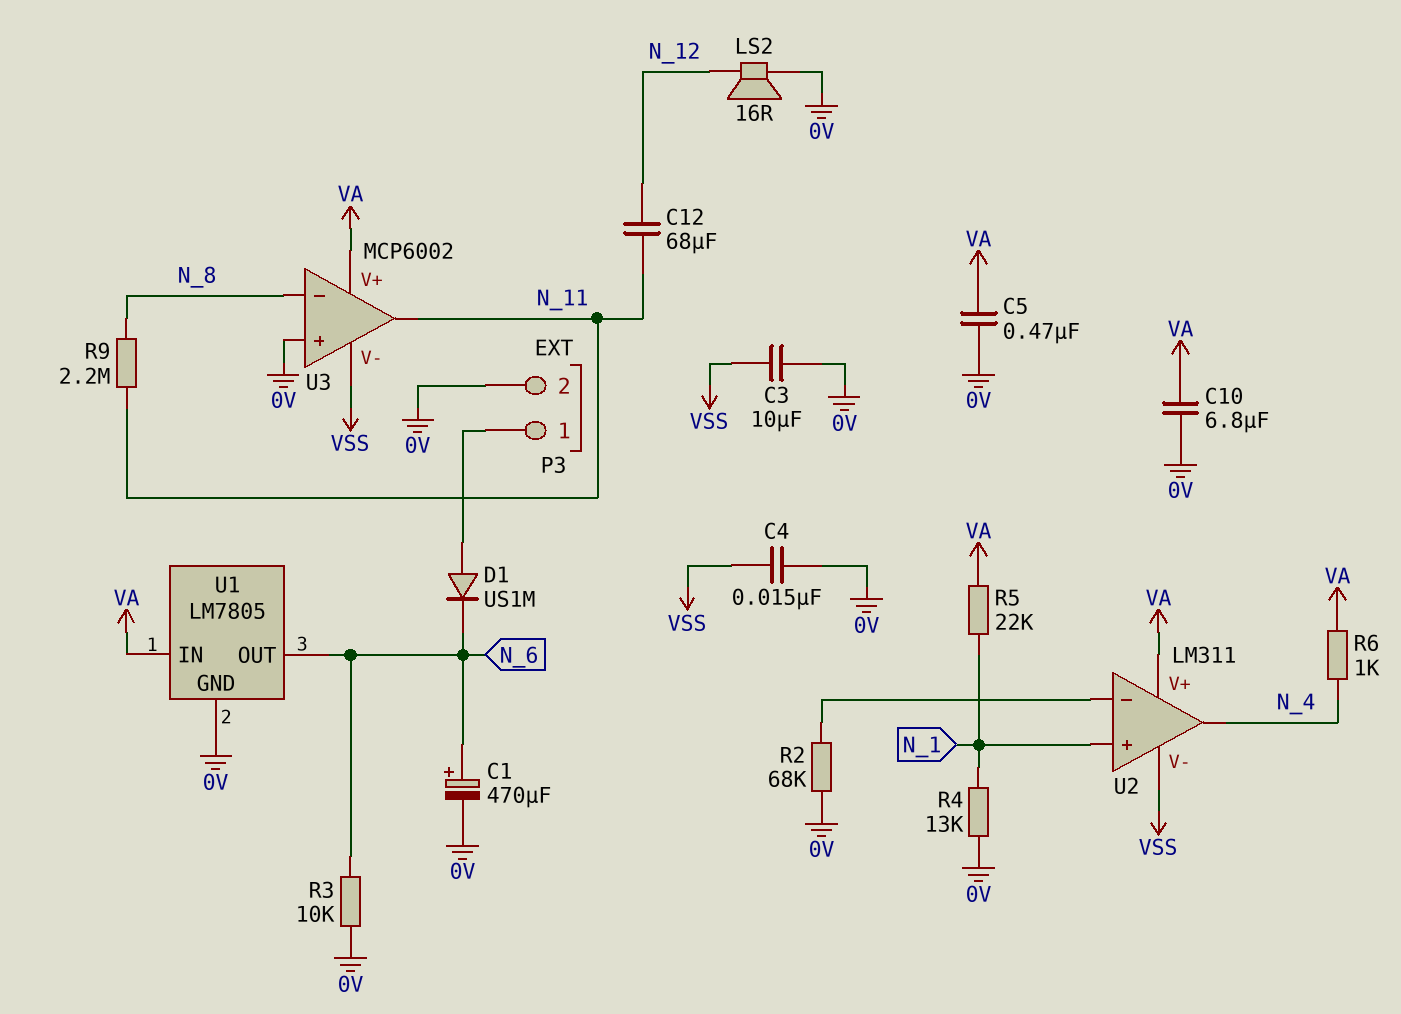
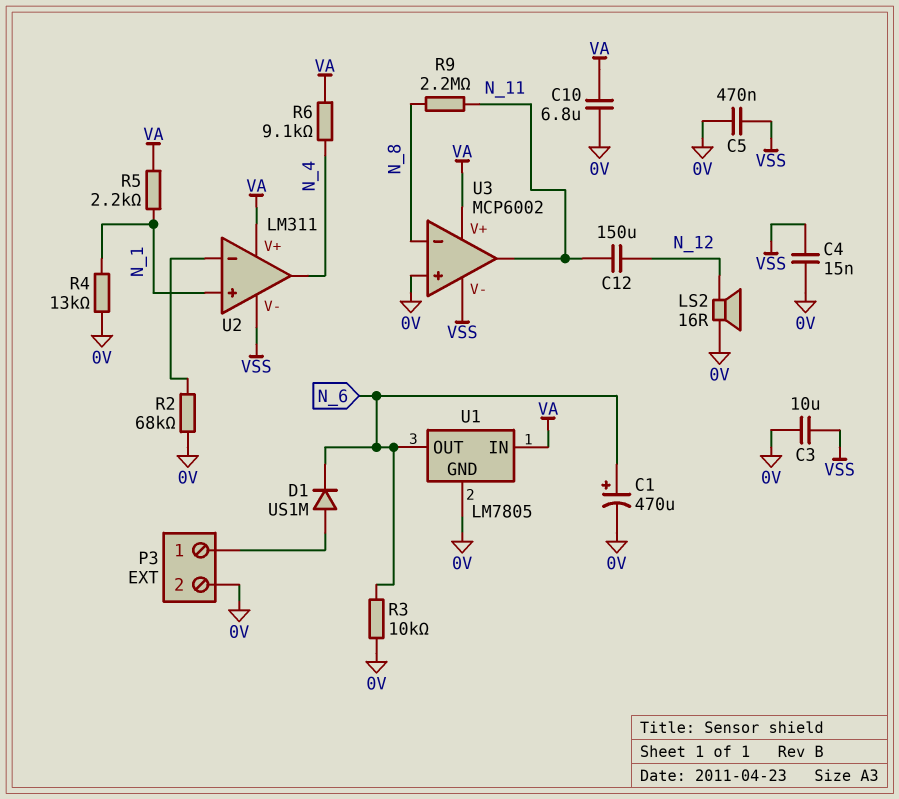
C5: 470nF (0V, VA) -> 470nF (0V, VSS)
C12: 68uF (N_11, N_12) -> 150uF (N_11, N_12)
R5: 22k (N_1, VA) -> 2.2k (N_1, VA)
R6: 1k (N_4, VA) -> 9.1k (N_4, VA)

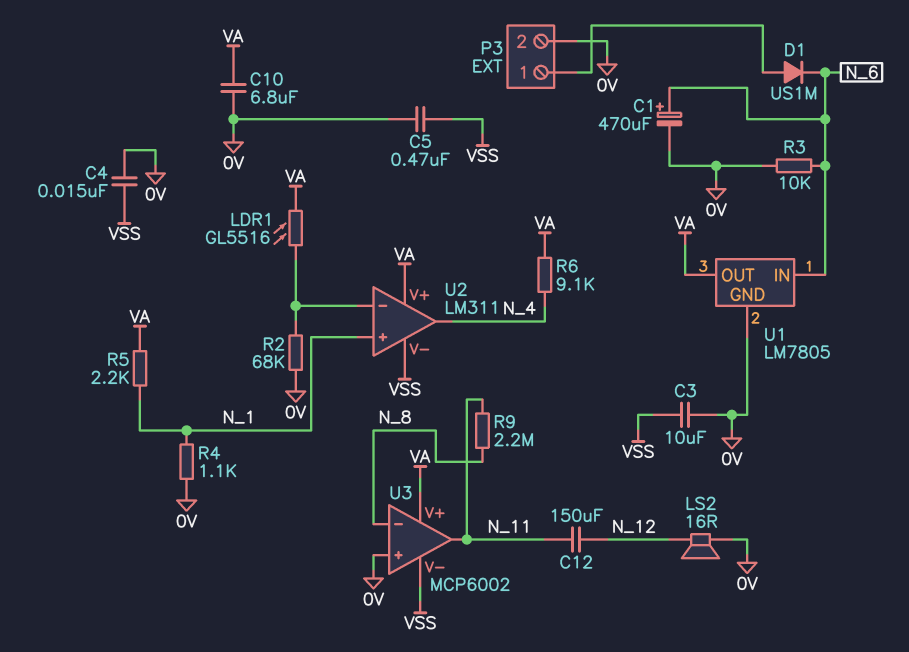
LDR1: none -> GL5516 (U2/in-, VA)
R4: 13k (0V, N_1) -> 1.1k (0V, N_1)
U1 pin IN: VA -> N_6
U1 pin OUT: N_6 -> VA

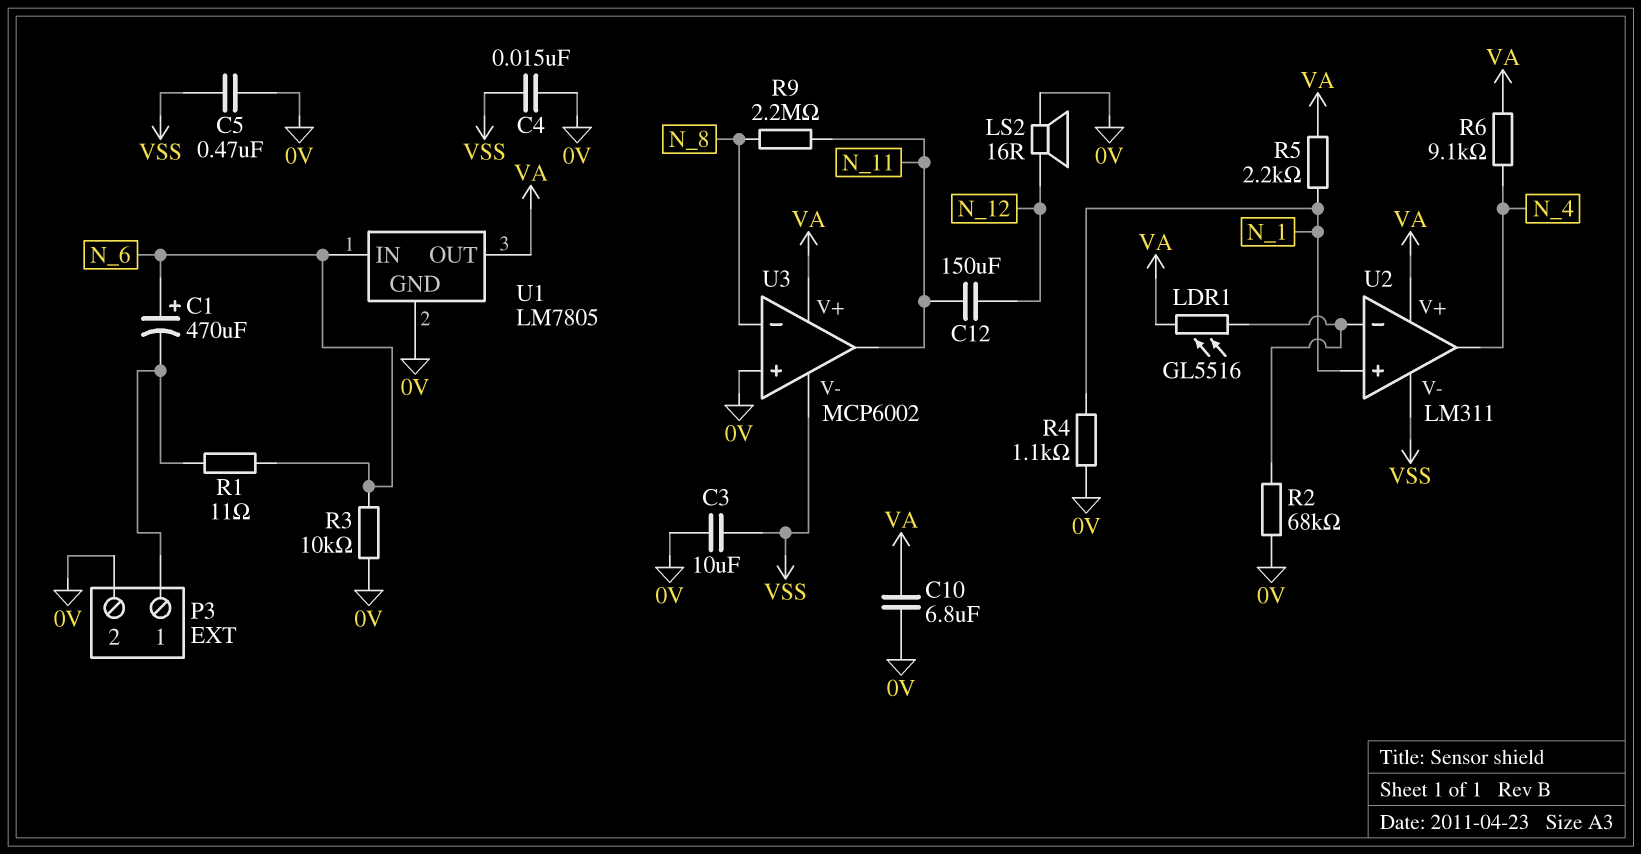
C1: 470uF (plus N_6, minus 0V) -> 470uF (plus N_6, minus P3/1)
D1: diode US1M (A P3/1, K N_6) -> none
R1: none -> 11 (N_6, P3/1)

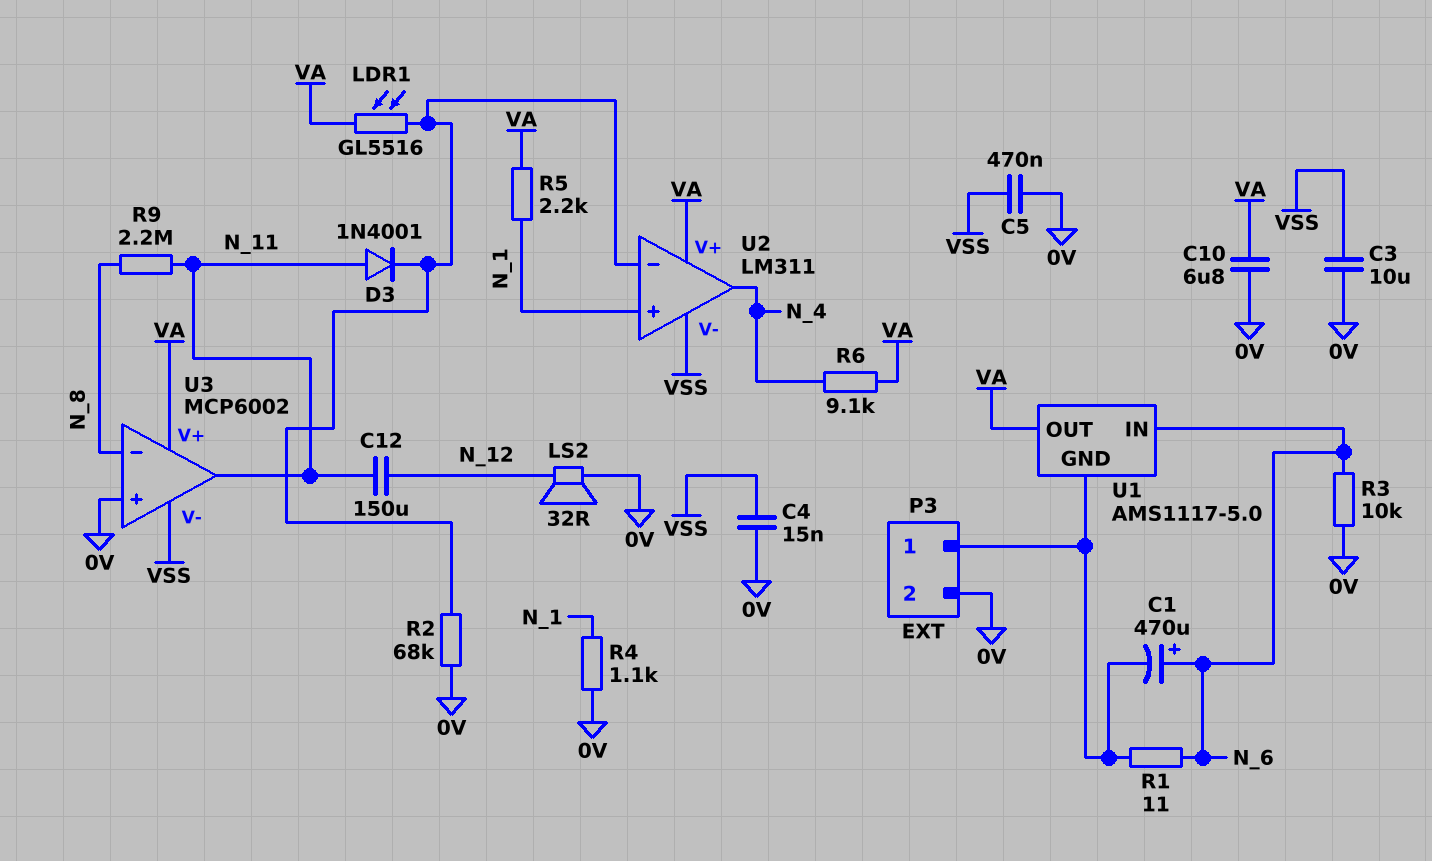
D3: none -> diode 1N4001 (A N_11, K U2/in-)
LS2: speaker 16R (0V, N_12) -> speaker 32R (0V, N_12)
U1: LM7805 -> AMS1117-5.0
U1 pin GND: 0V -> P3/1

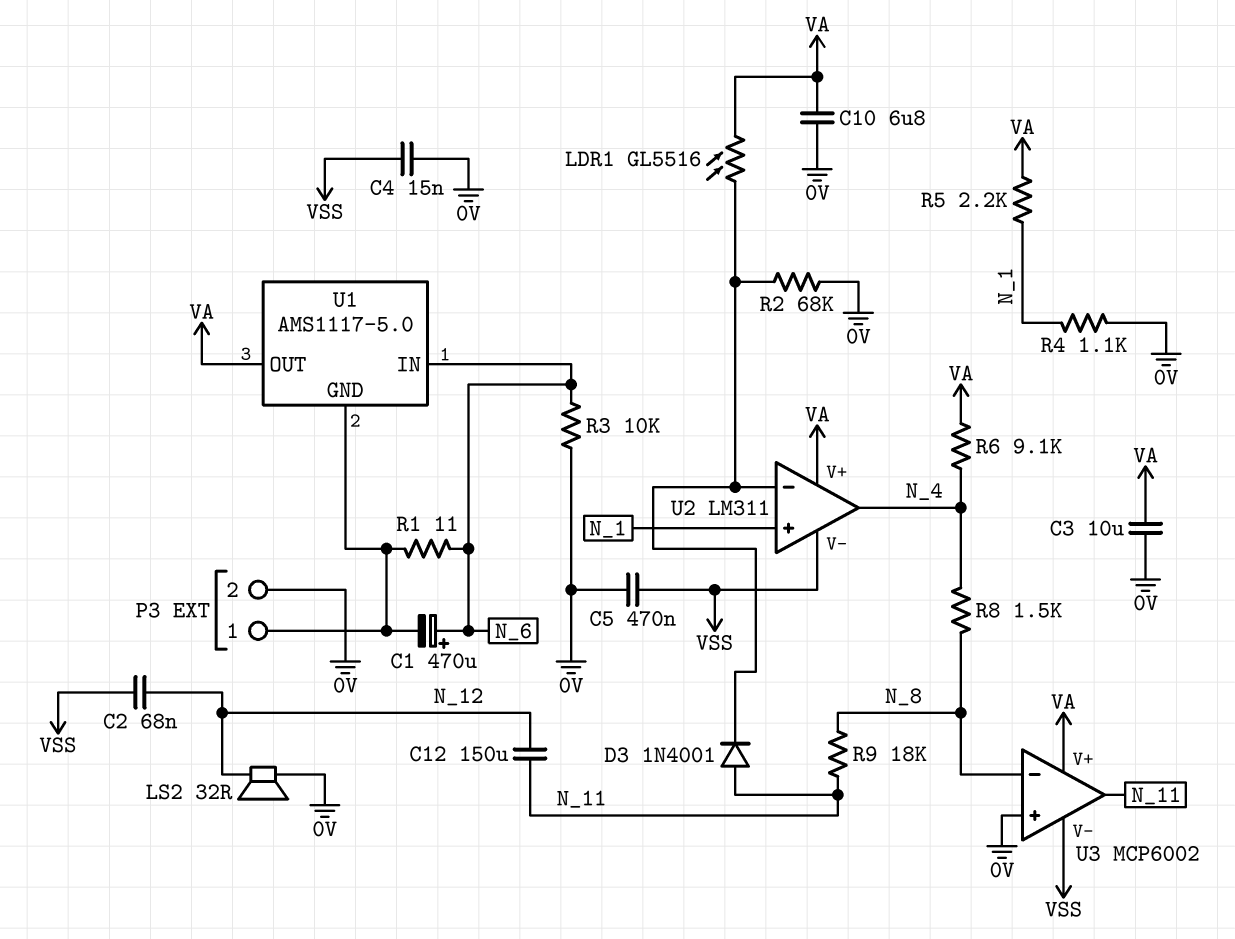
C2: none -> 68nF (N_12, VSS)
C3: 10uF (0V, VSS) -> 10uF (0V, VA)
R8: none -> 1.5k (N_4, N_8)
R9: 2.2M (N_8, N_11) -> 18k (N_8, N_11)

